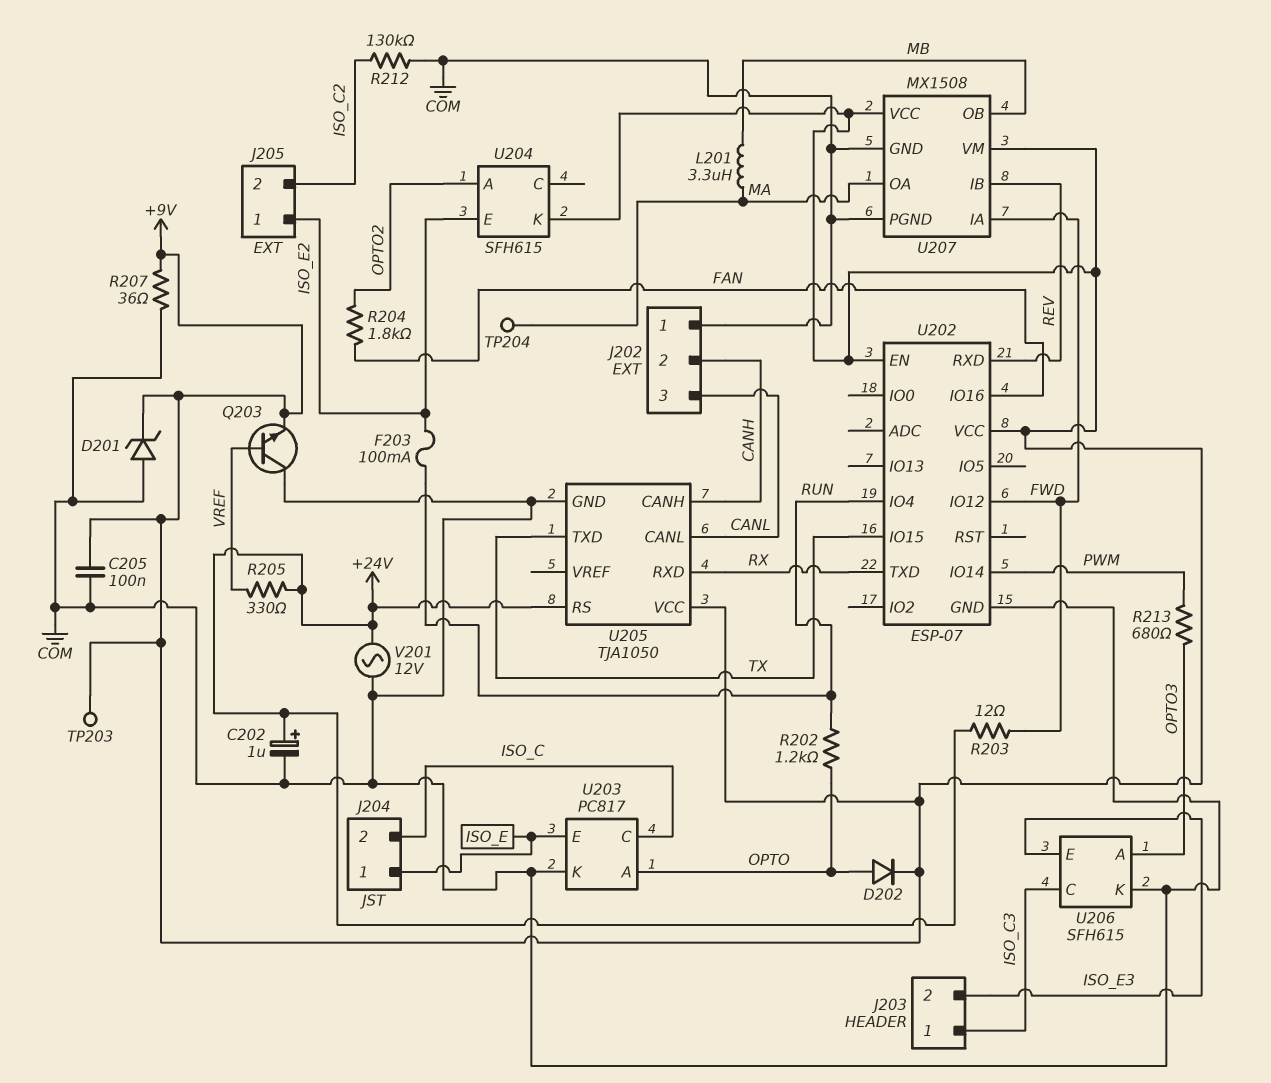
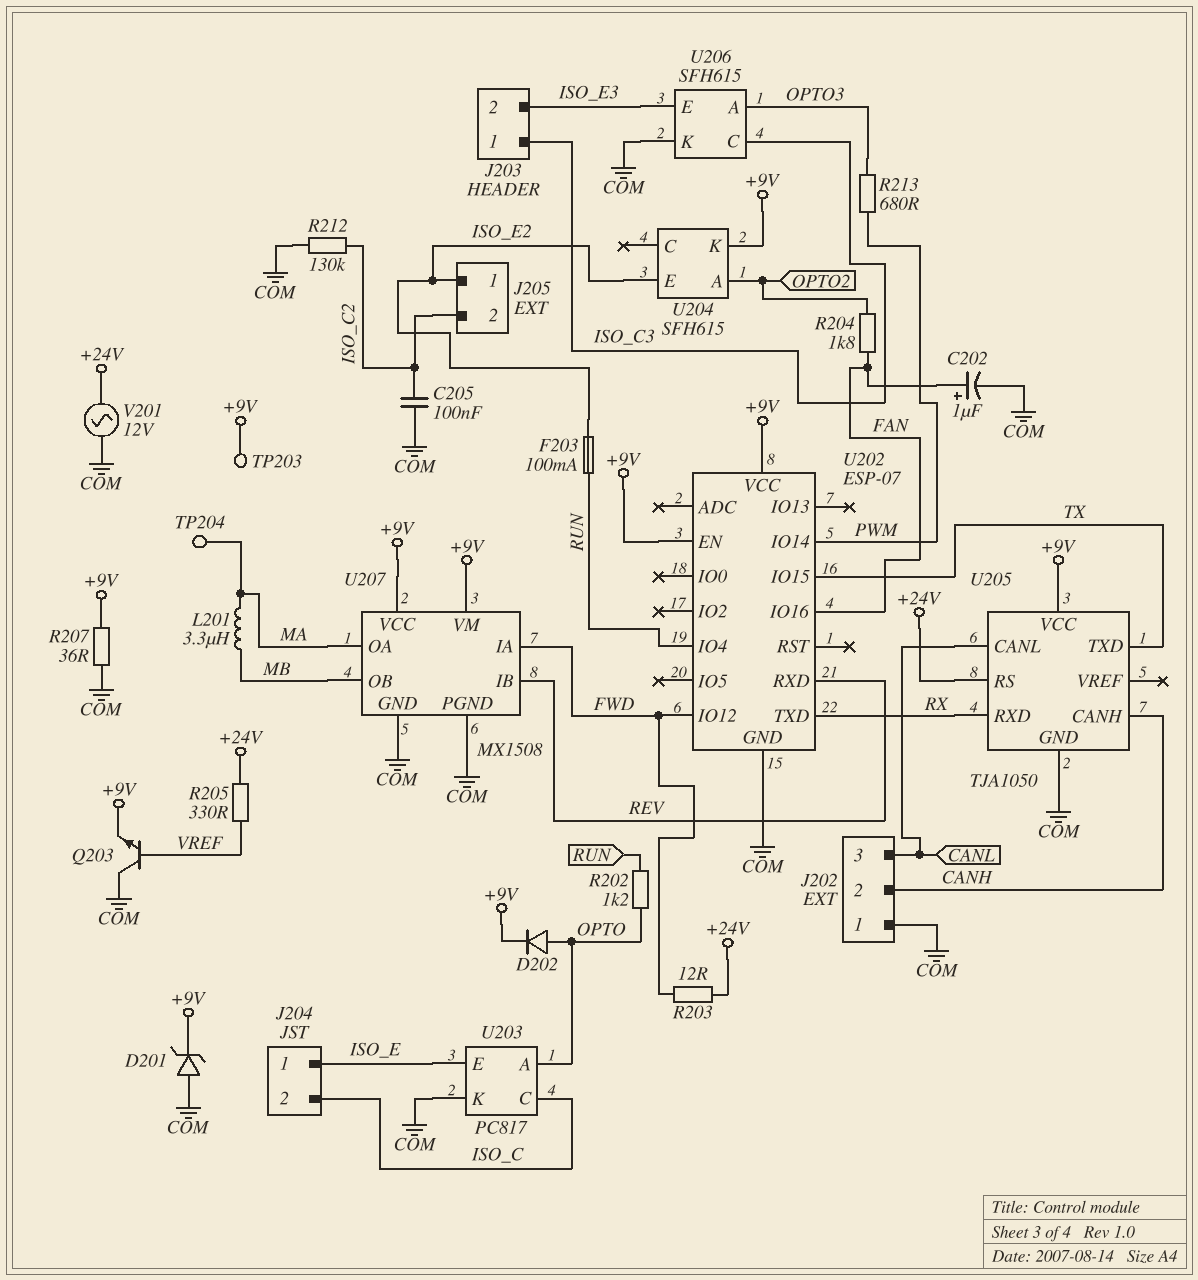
C202: 1uF (plus +24V, minus COM) -> 1uF (plus FAN, minus COM)
C205: 100nF (+9V, COM) -> 100nF (COM, ISO_C2)

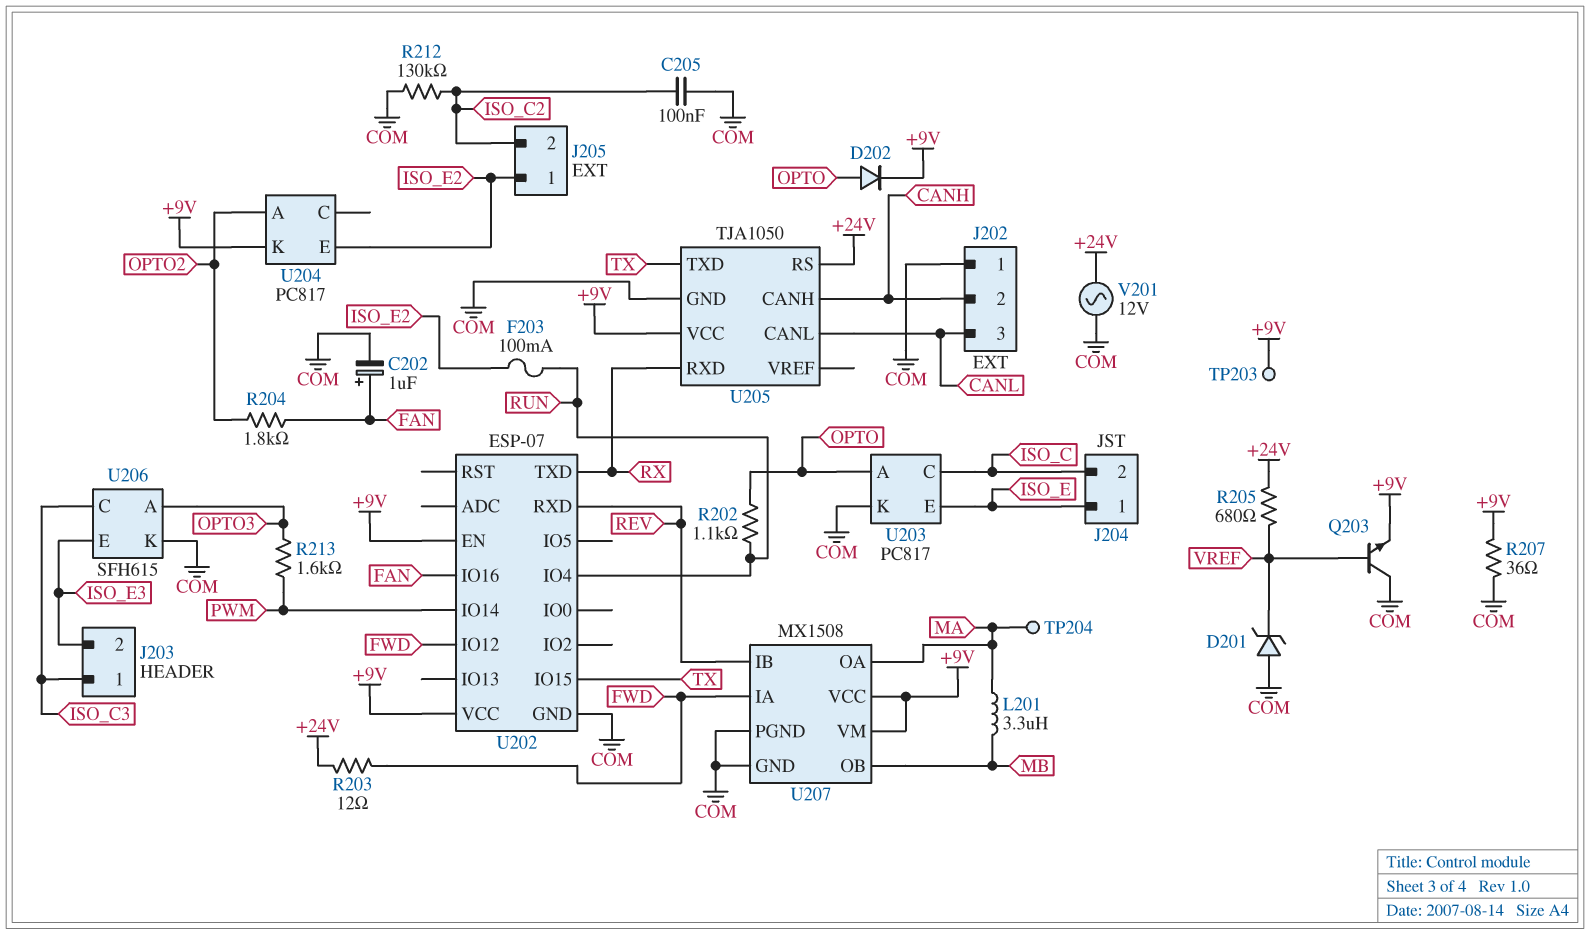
D201: zener (A COM, K +9V) -> zener (A COM, K VREF)
R202: 1.2k (OPTO, RUN) -> 1.1k (OPTO, RUN)
R205: 330 (+24V, VREF) -> 680 (+24V, VREF)
R213: 680 (OPTO3, PWM) -> 1.6k (OPTO3, PWM)
U204: SFH615 -> PC817

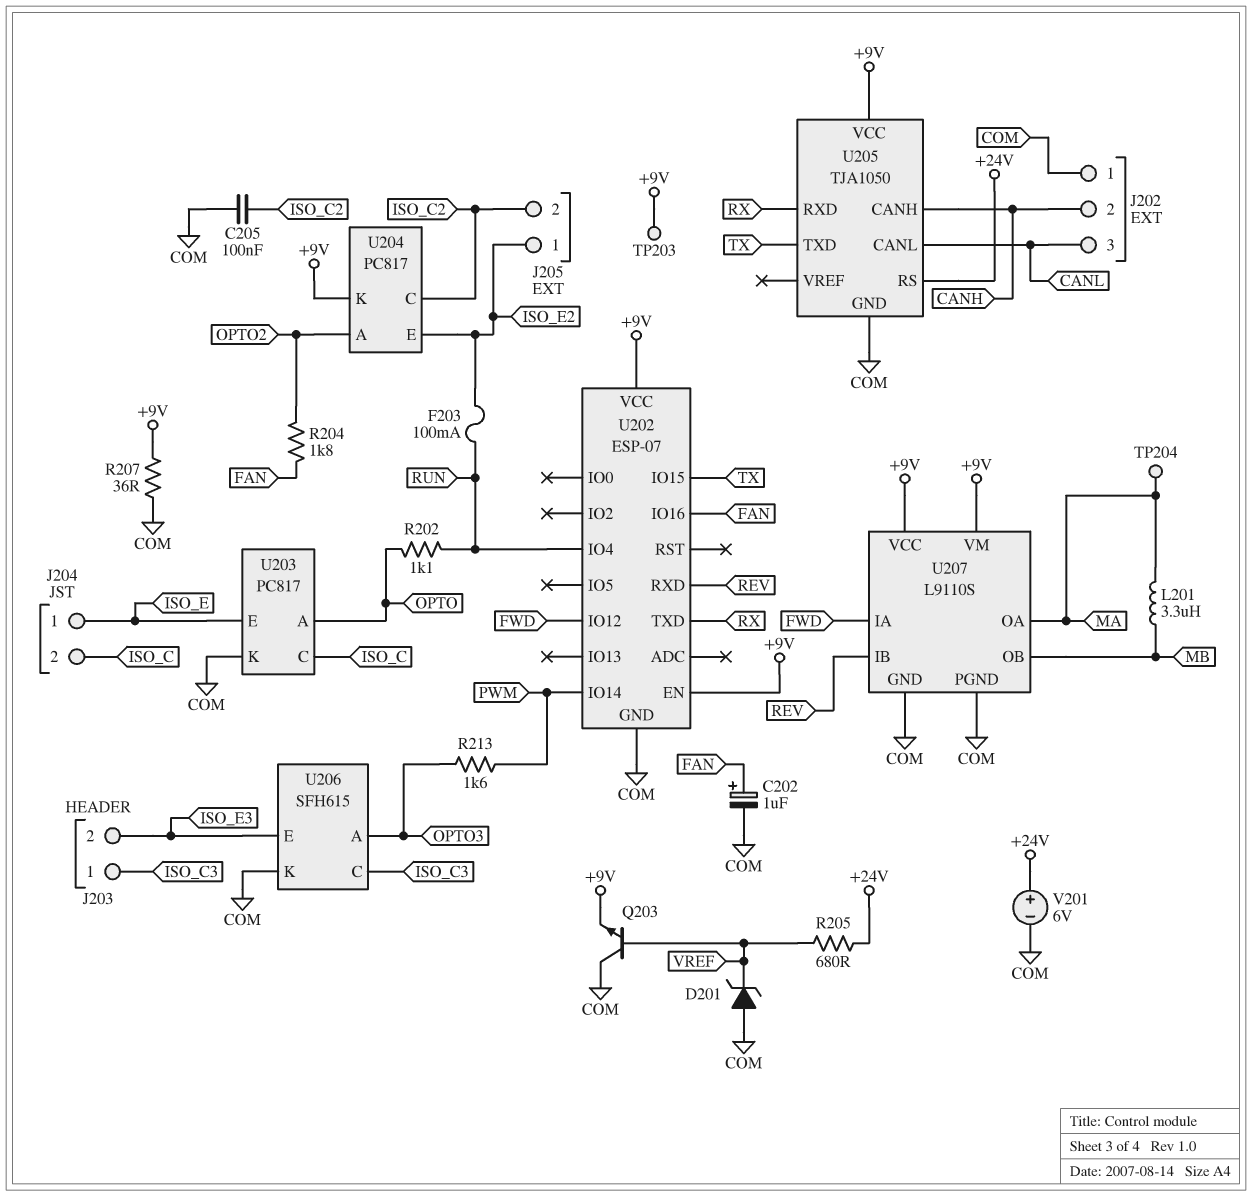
D202: diode (A OPTO, K +9V) -> none
R203: 12 (+24V, FWD) -> none
R212: 130k (COM, ISO_C2) -> none
U204 pin C: none -> ISO_C2
U207: MX1508 -> L9110S
V201: AC 12V (+24V, COM) -> 6V (plus +24V, minus COM)

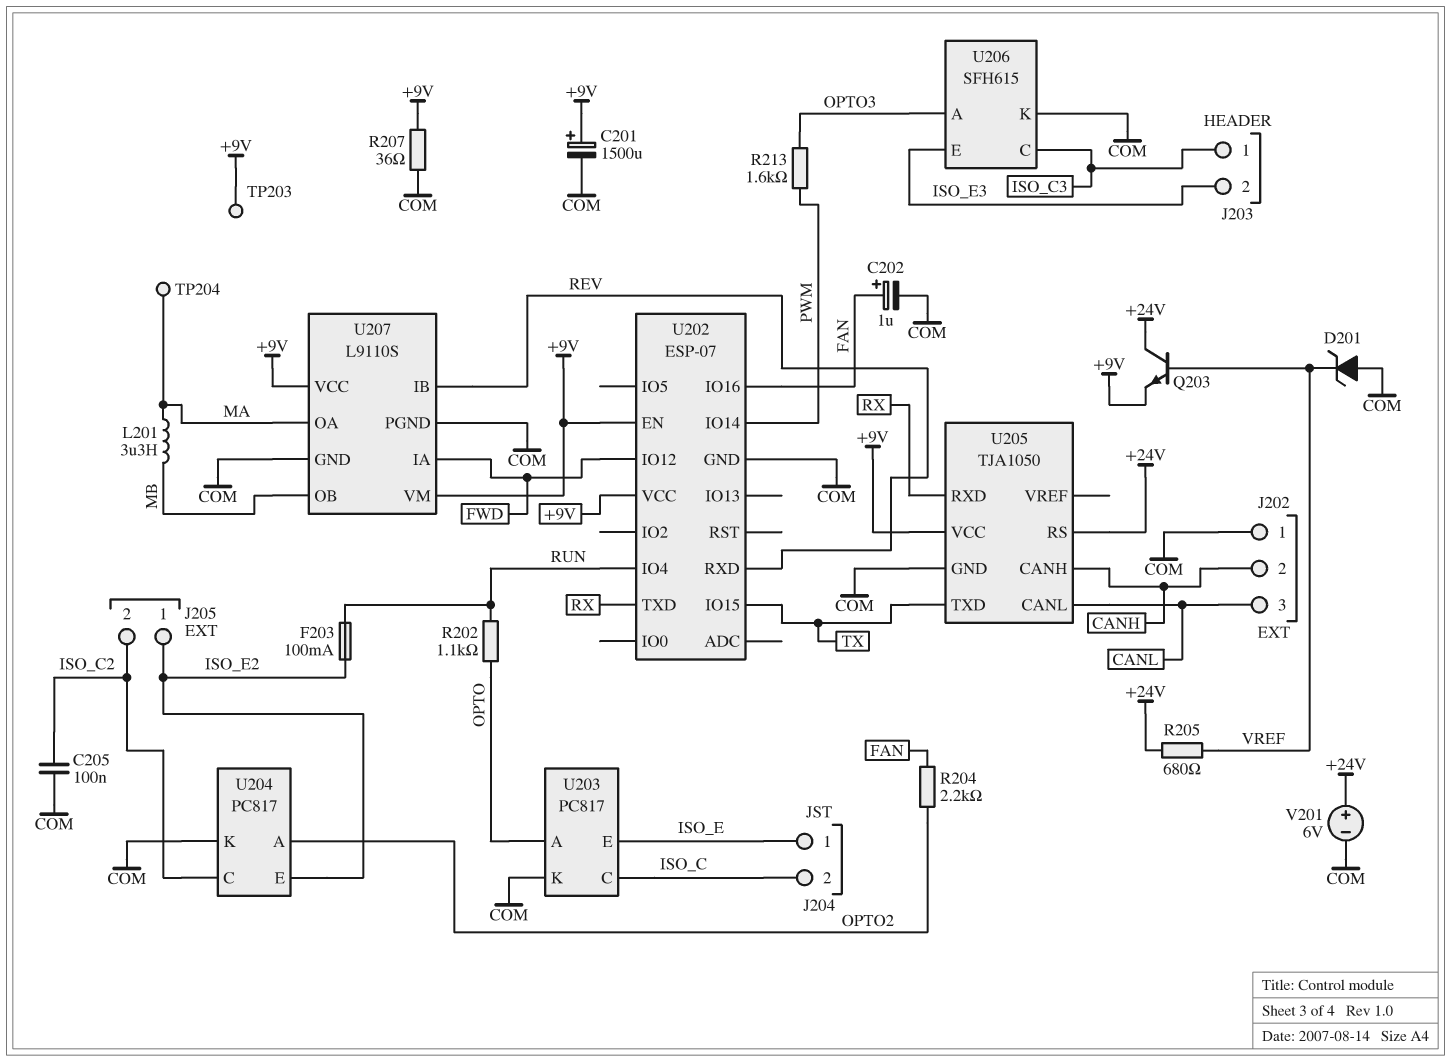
C201: none -> 1500uF (plus +9V, minus COM)
Q203: NPN (B VREF, C COM, E +9V) -> NPN (B VREF, C +24V, E +9V)
R204: 1.8k (FAN, OPTO2) -> 2.2k (FAN, OPTO2)
U204 pin K: +9V -> COM

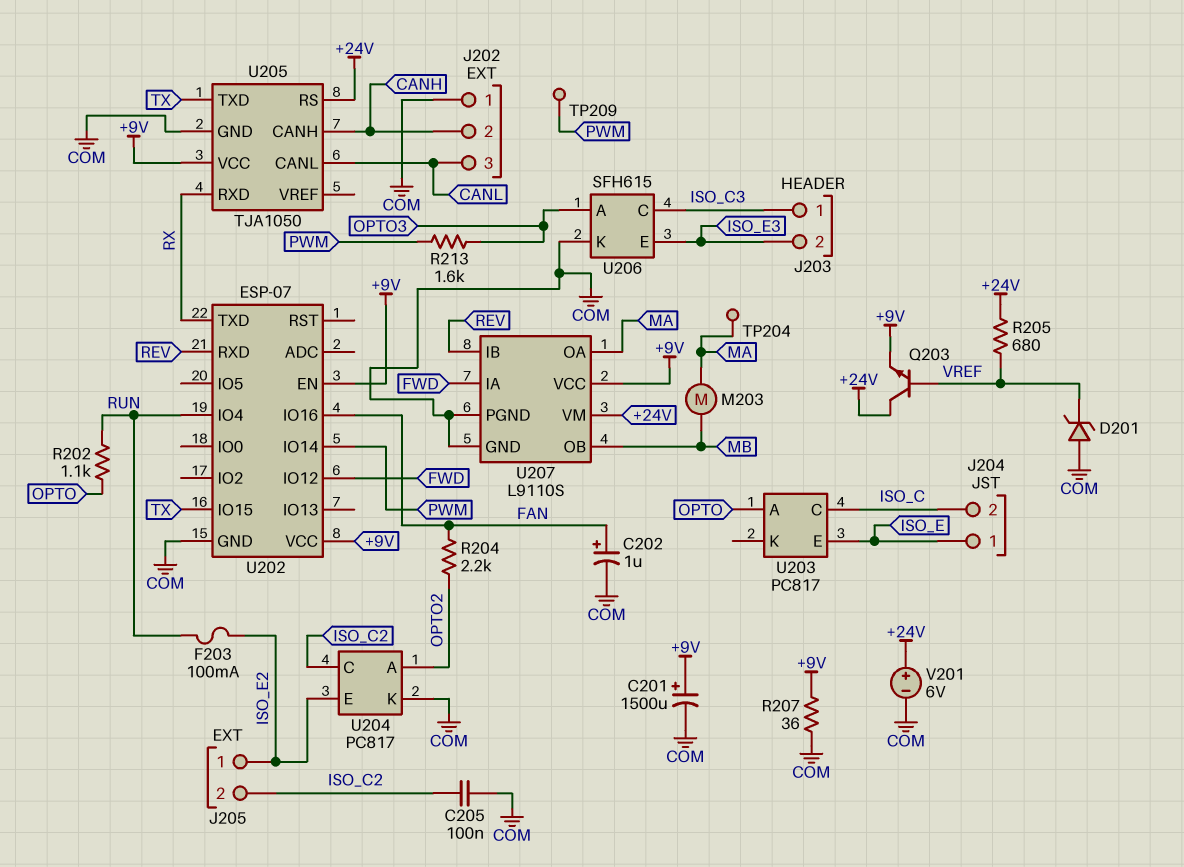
L201: 3.3uH (MA, MB) -> none
M203: none -> motor (MA, MB)
TP203: test point (+9V) -> none
TP209: none -> test point (PWM)
U203 pin K: COM -> none
U207 pin VM: +9V -> +24V

